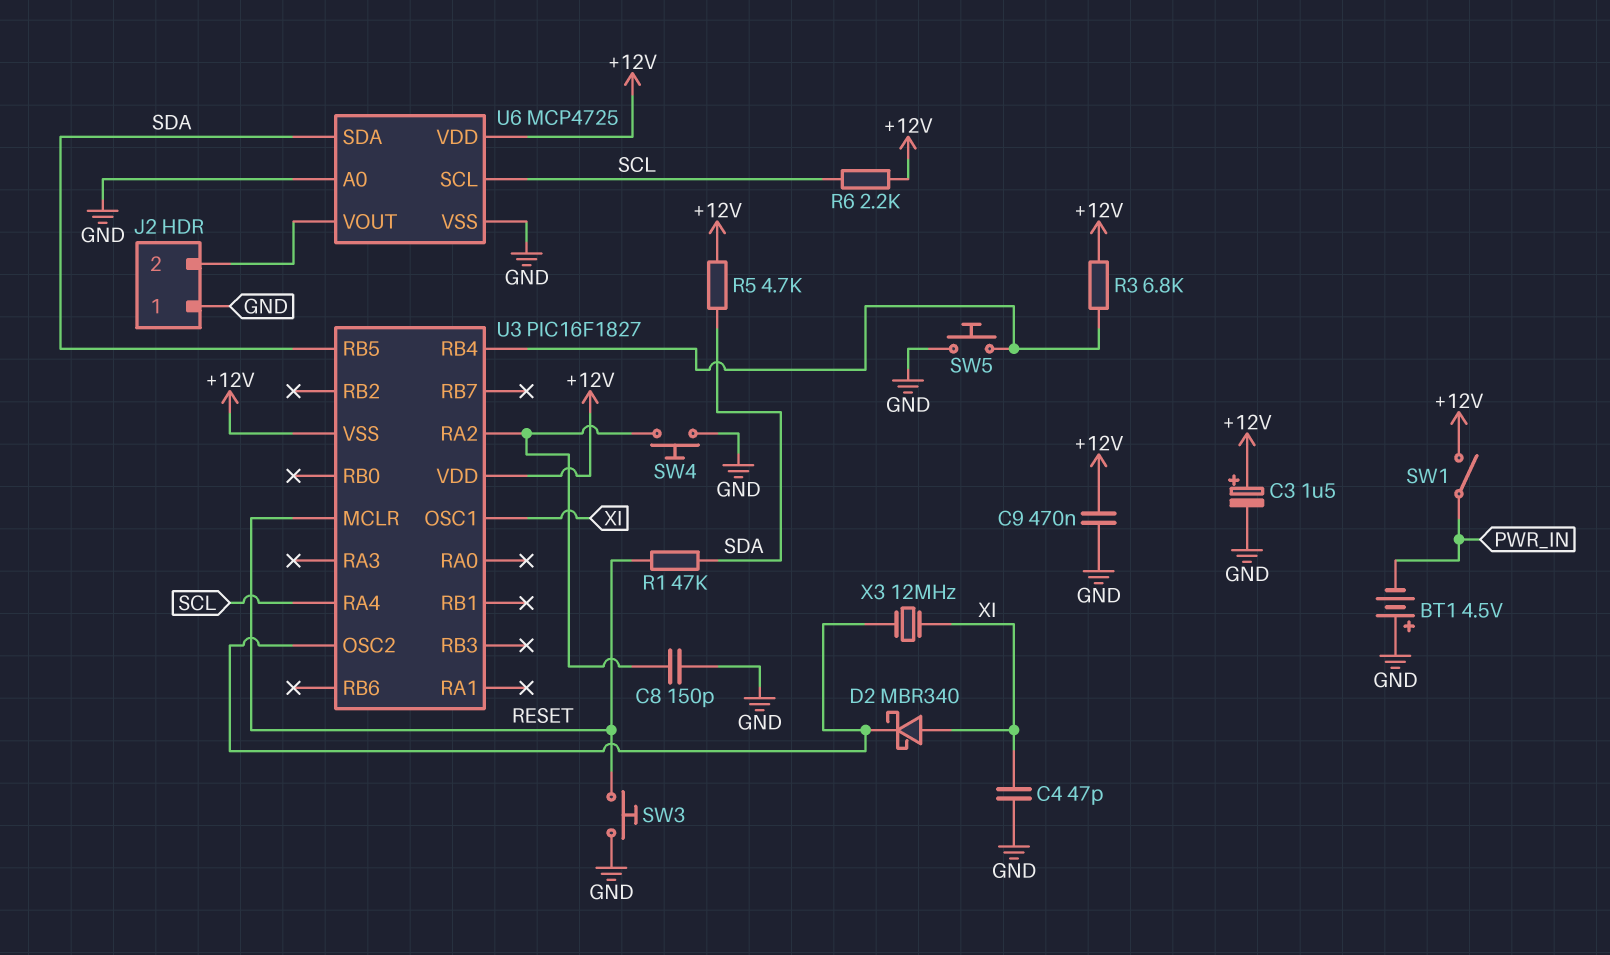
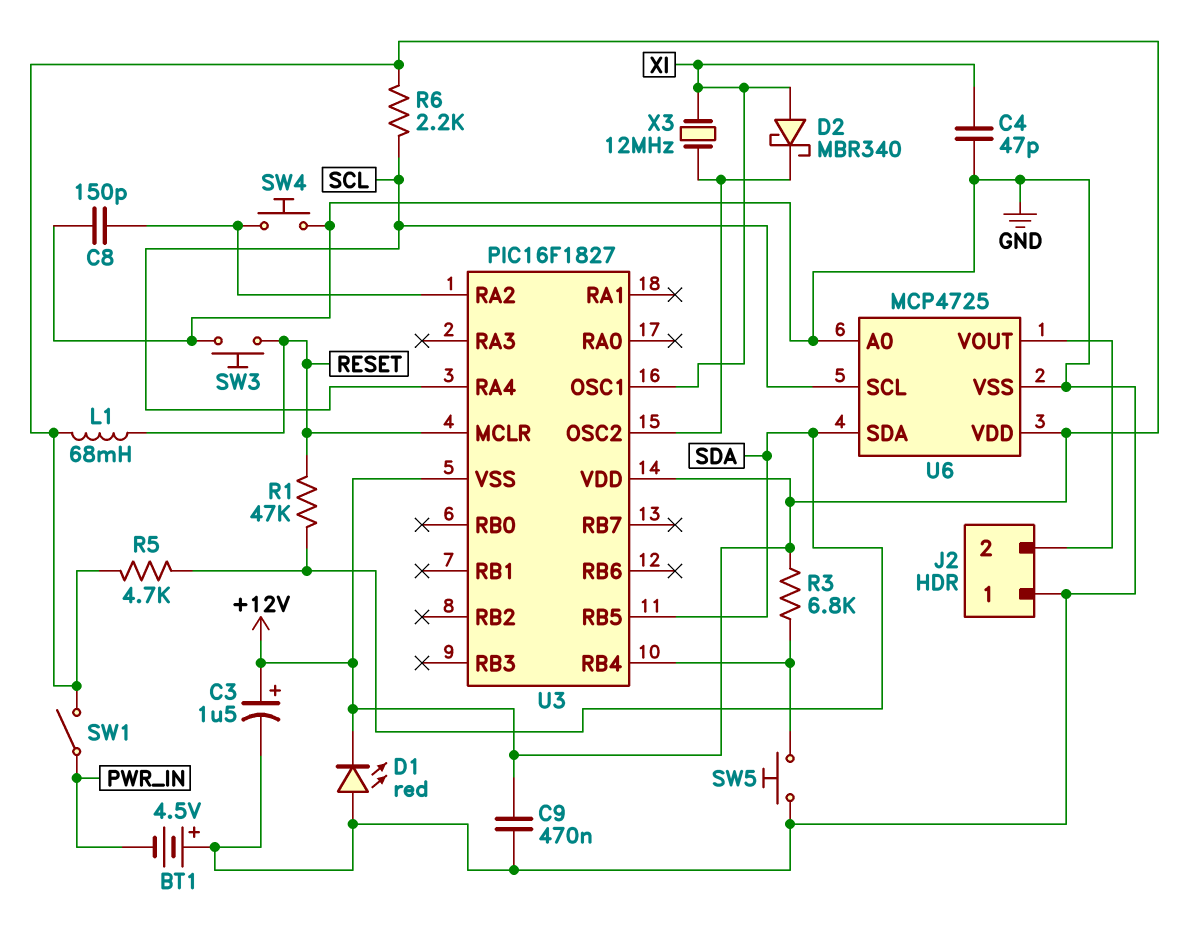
D1: none -> LED red (A GND, K +12V)
L1: none -> 68mH (+12V, RESET)

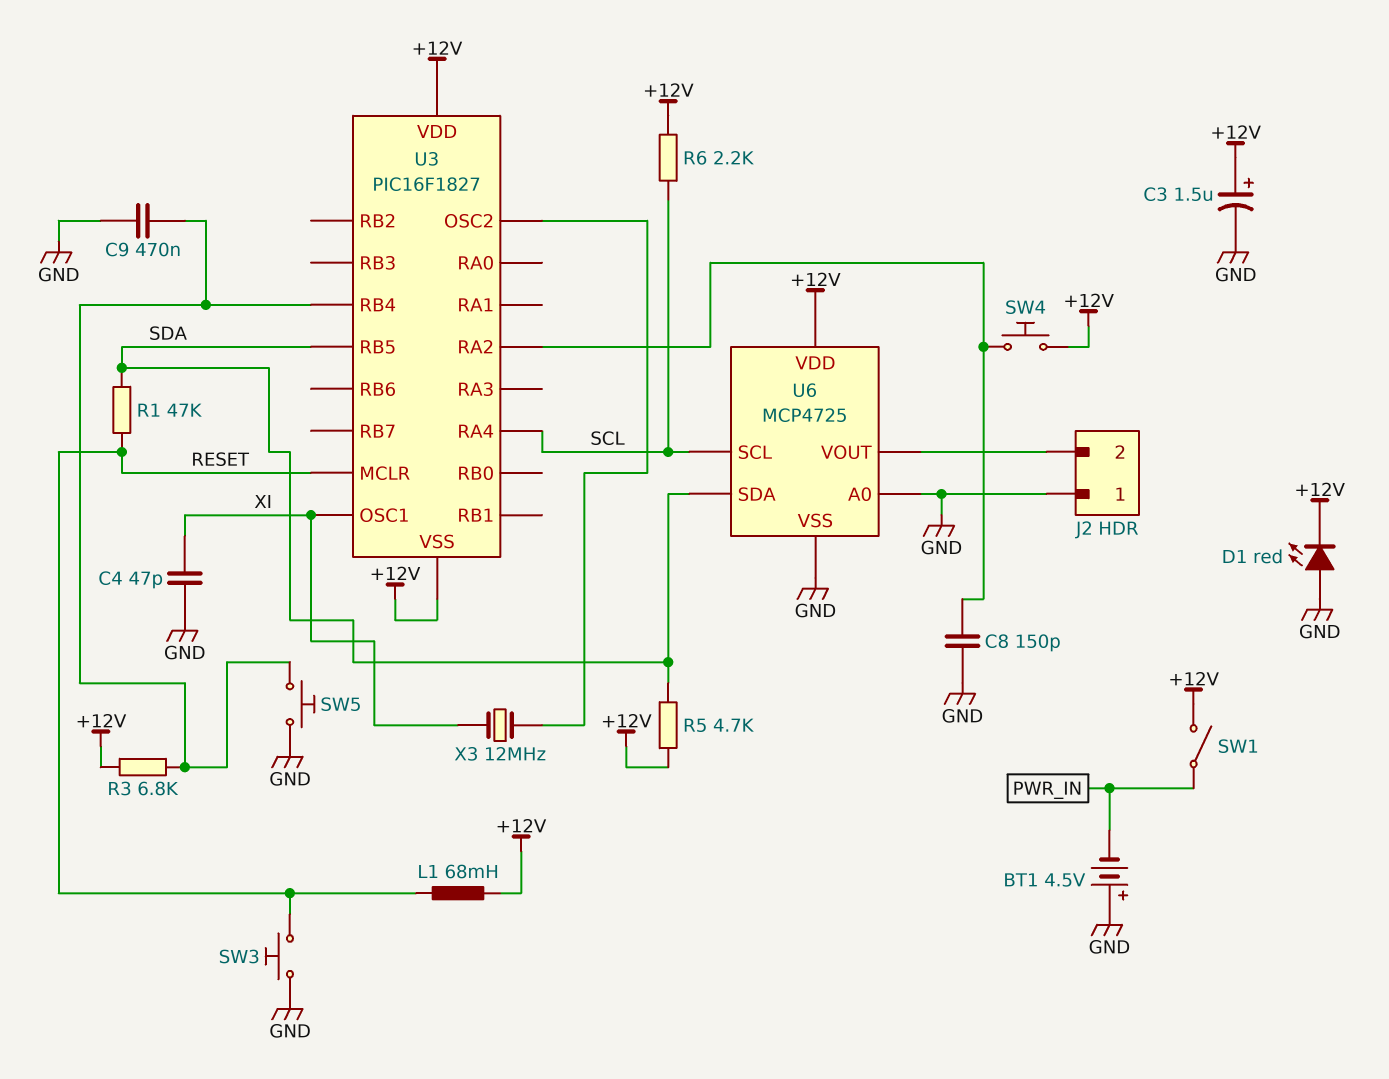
C9: 470nF (+12V, GND) -> 470nF (GND, U3/RB4)
D2: schottky MBR340 (A XI, K U3/OSC2) -> none
SW4: button (GND, U3/RA2) -> button (+12V, U3/RA2)

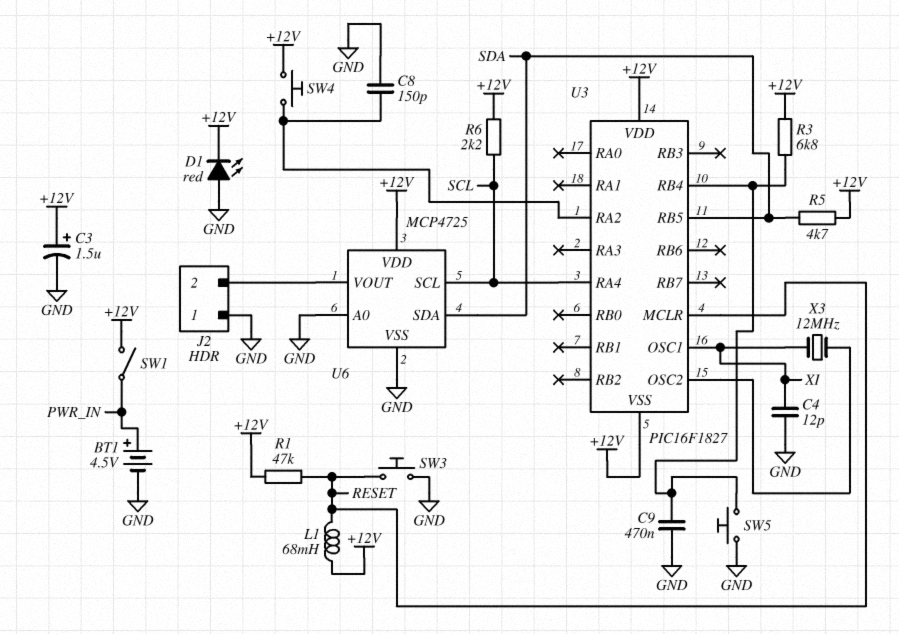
BT1: 4.5V (plus GND, minus PWR_IN) -> 4.5V (plus PWR_IN, minus GND)
C4: 47pF (GND, XI) -> 12pF (GND, XI)
R1: 47k (RESET, SDA) -> 47k (+12V, RESET)

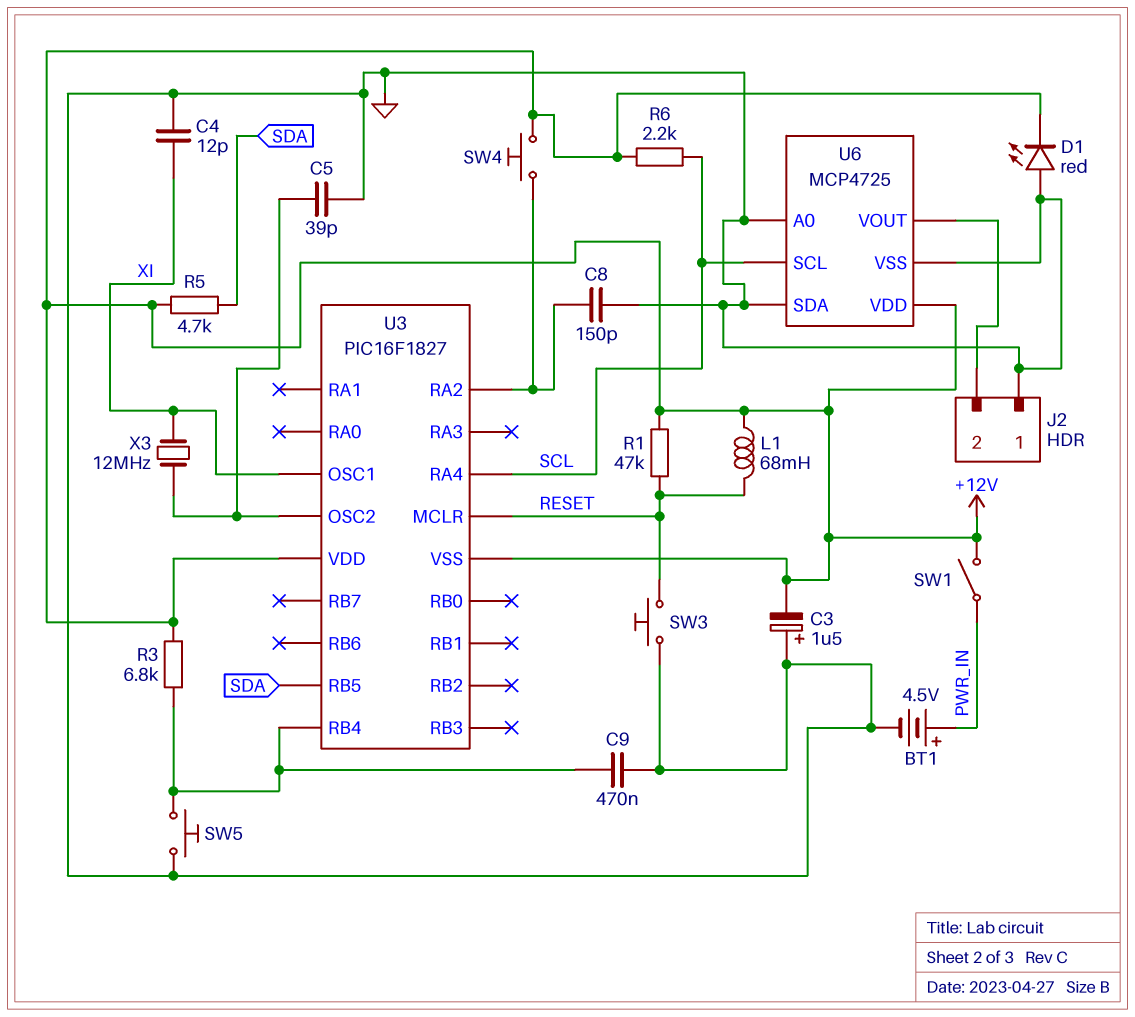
C3: 1.5uF (plus +12V, minus GND) -> 1.5uF (plus GND, minus +12V)
C5: none -> 39pF (GND, U3/OSC2)
U6 pin SDA: SDA -> GND

